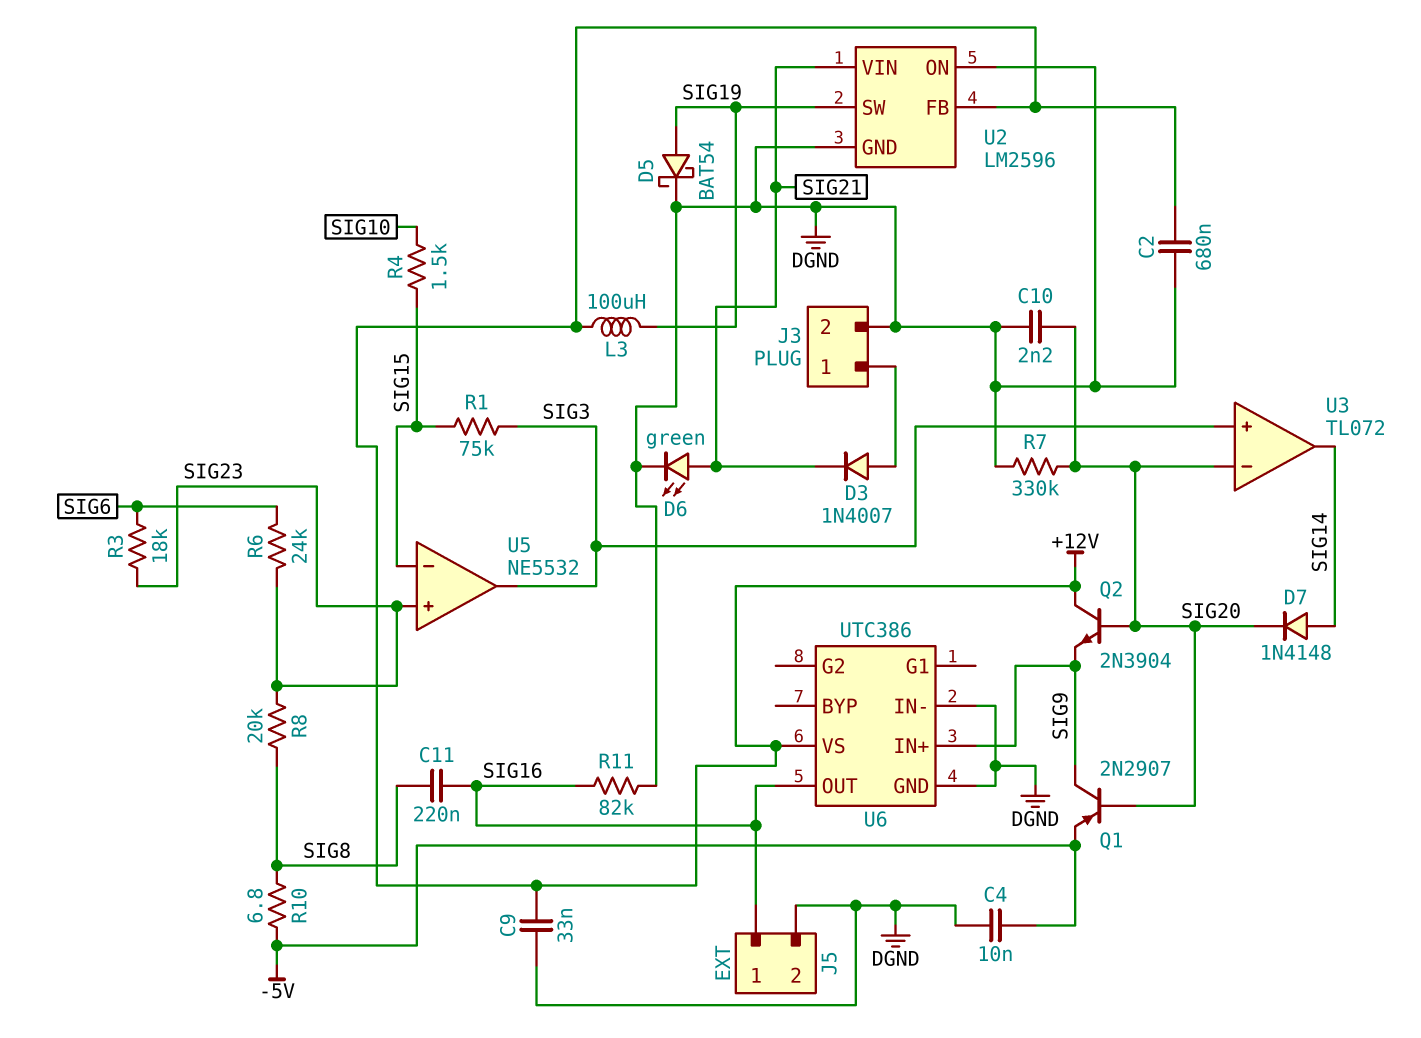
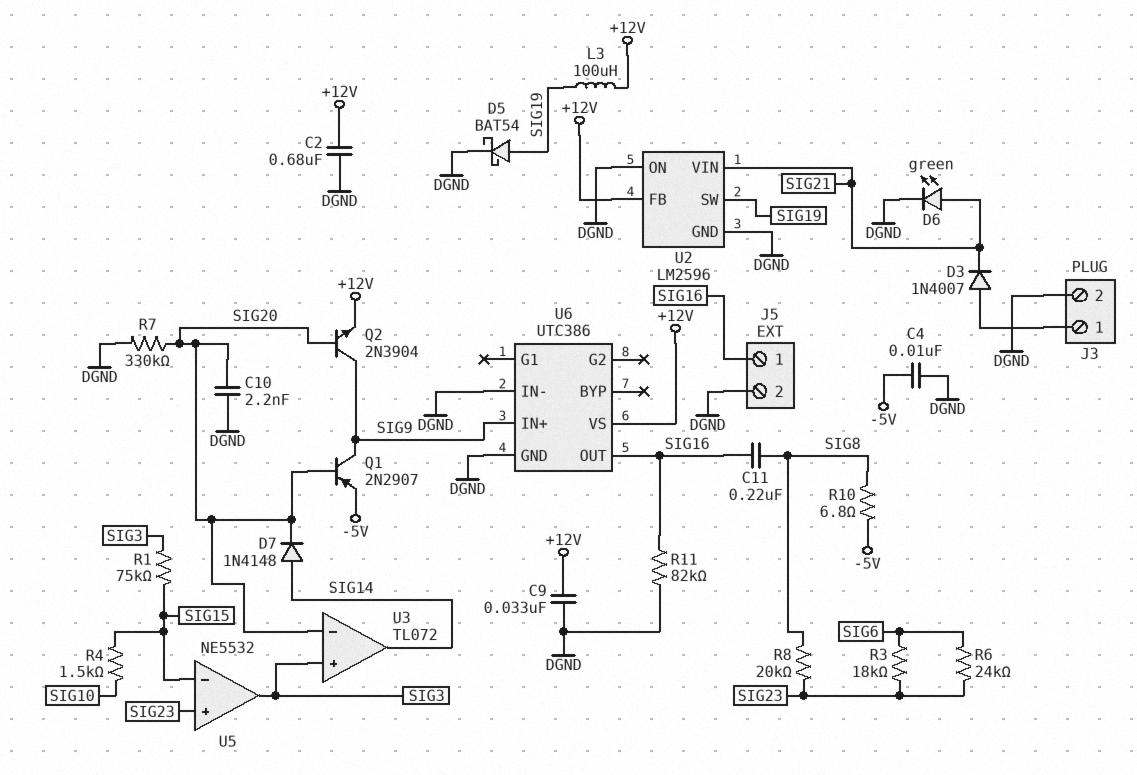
Q2: NPN 2N3904 (B SIG20, C +12V, E SIG9) -> NPN 2N3904 (B SIG20, C SIG9, E +12V)

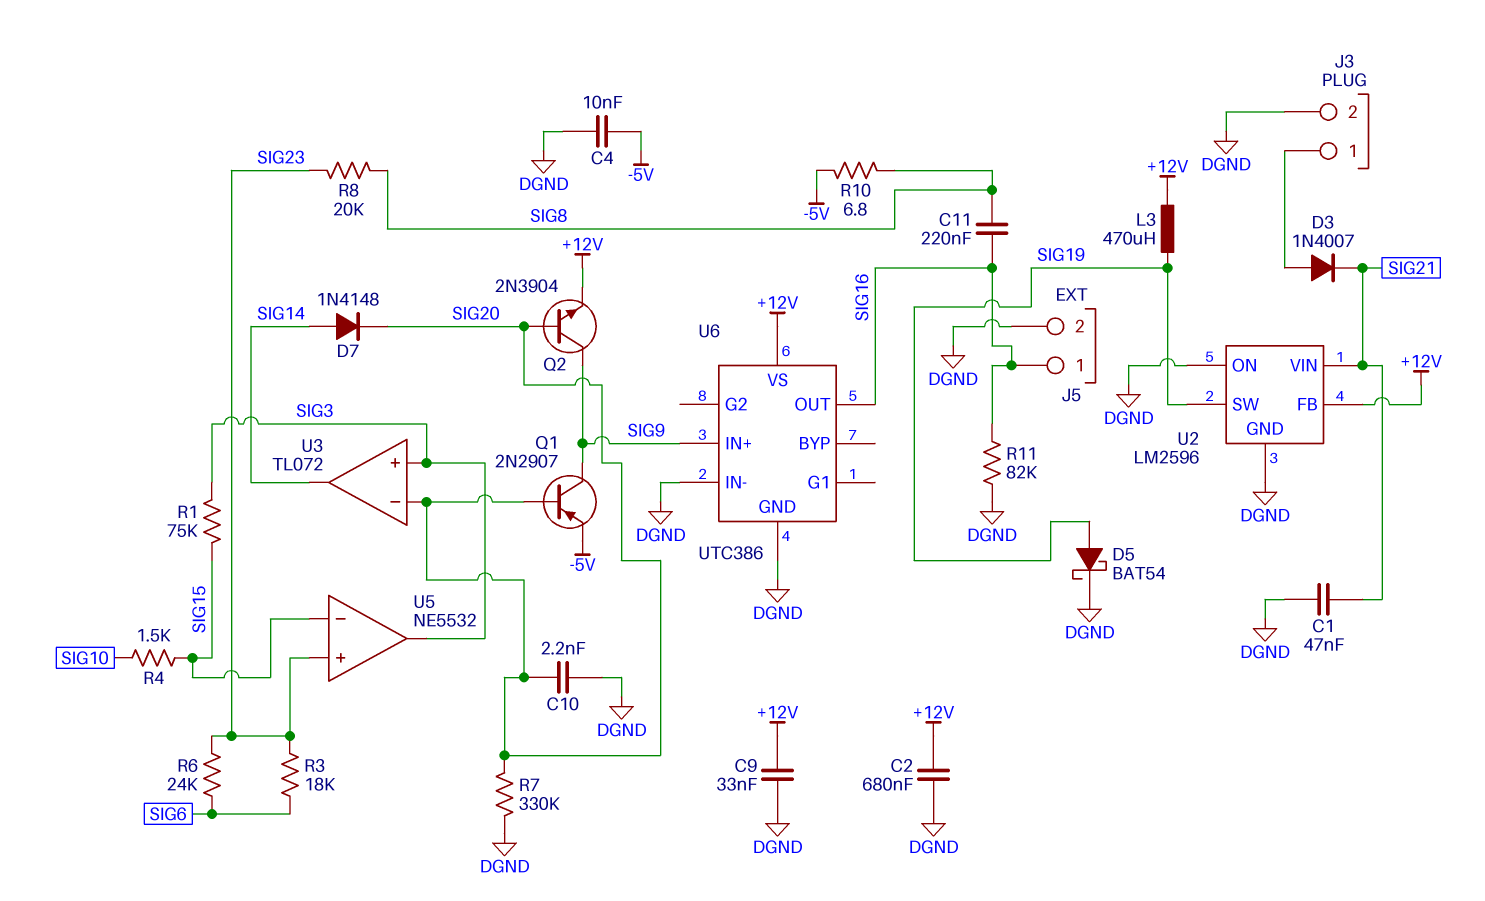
C1: none -> 47nF (DGND, SIG21)
D6: LED green (A SIG21, K DGND) -> none
L3: 100uH (+12V, SIG19) -> 470uH (+12V, SIG19)

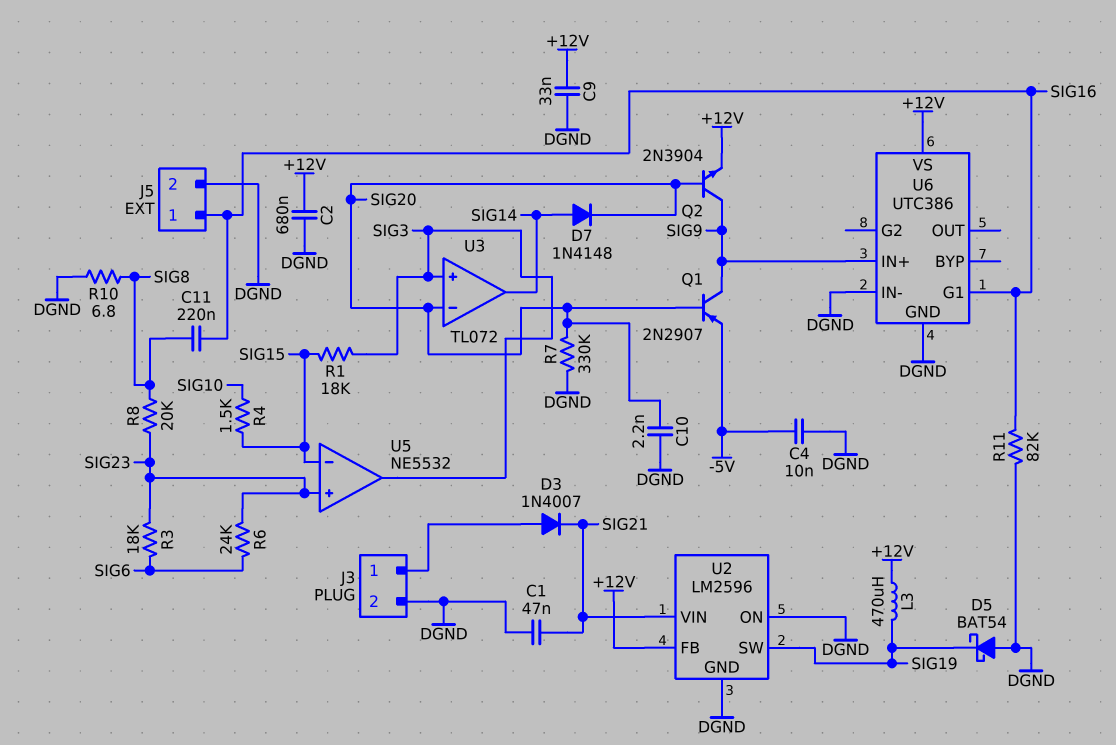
D5: schottky BAT54 (A SIG19, K DGND) -> schottky BAT54 (A DGND, K SIG19)
R1: 75k (SIG3, SIG15) -> 18k (SIG3, SIG15)
R10: 6.8 (-5V, SIG8) -> 6.8 (DGND, SIG8)
U6 pin G1: none -> SIG16
U6 pin OUT: SIG16 -> none

